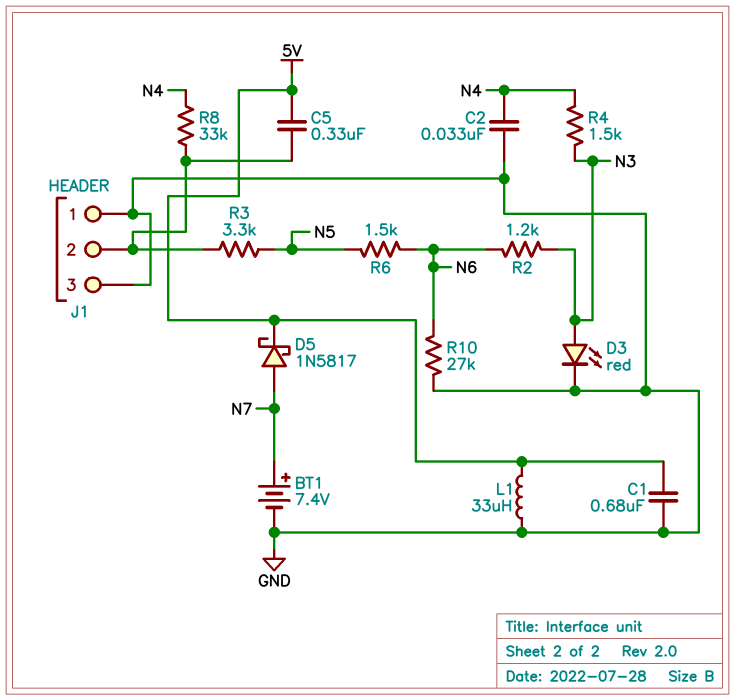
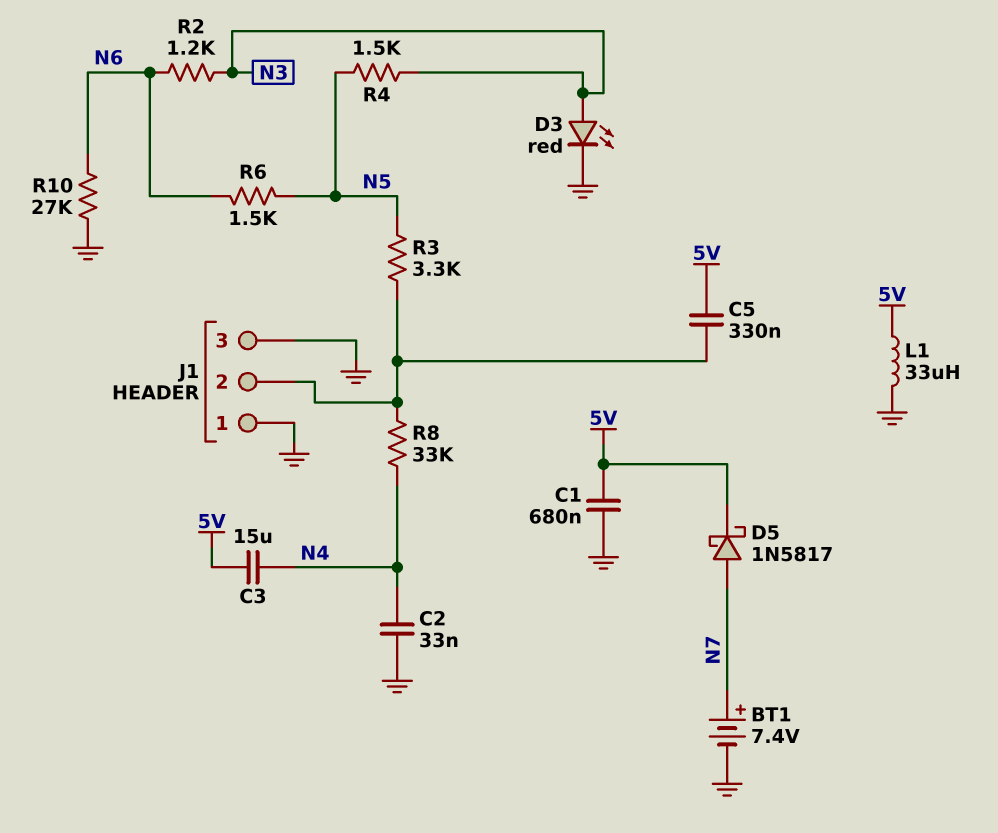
C3: none -> 15uF (5V, N4)
R4: 1.5k (N3, N4) -> 1.5k (N3, N5)

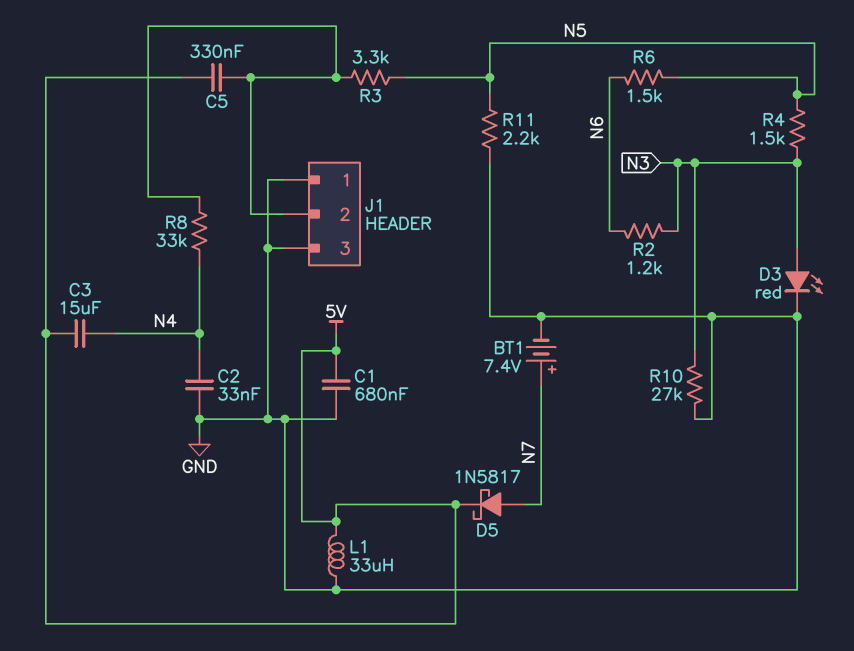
R10: 27k (GND, N6) -> 27k (GND, N3)
R11: none -> 2.2k (GND, N5)

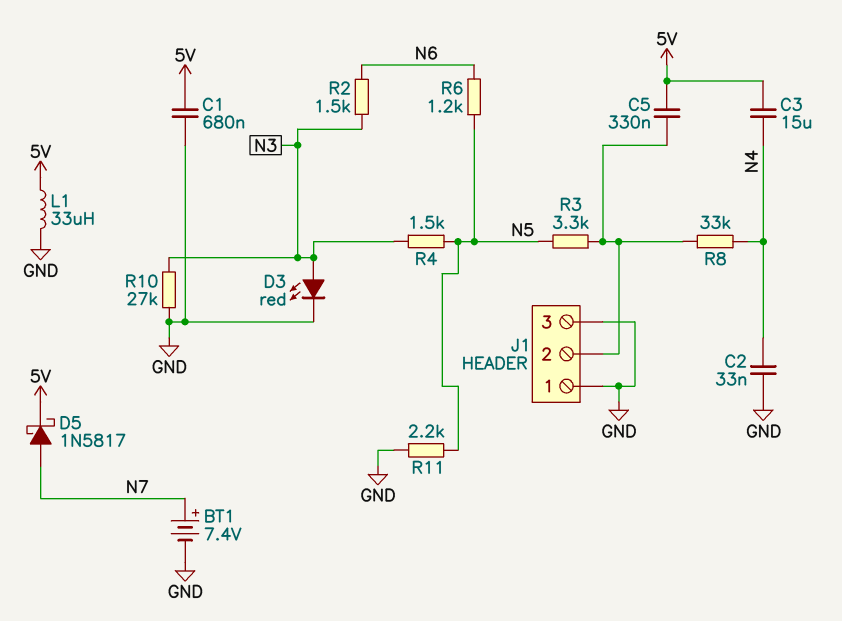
R2: 1.2k (N3, N6) -> 1.5k (N3, N6)
R6: 1.5k (N5, N6) -> 1.2k (N5, N6)

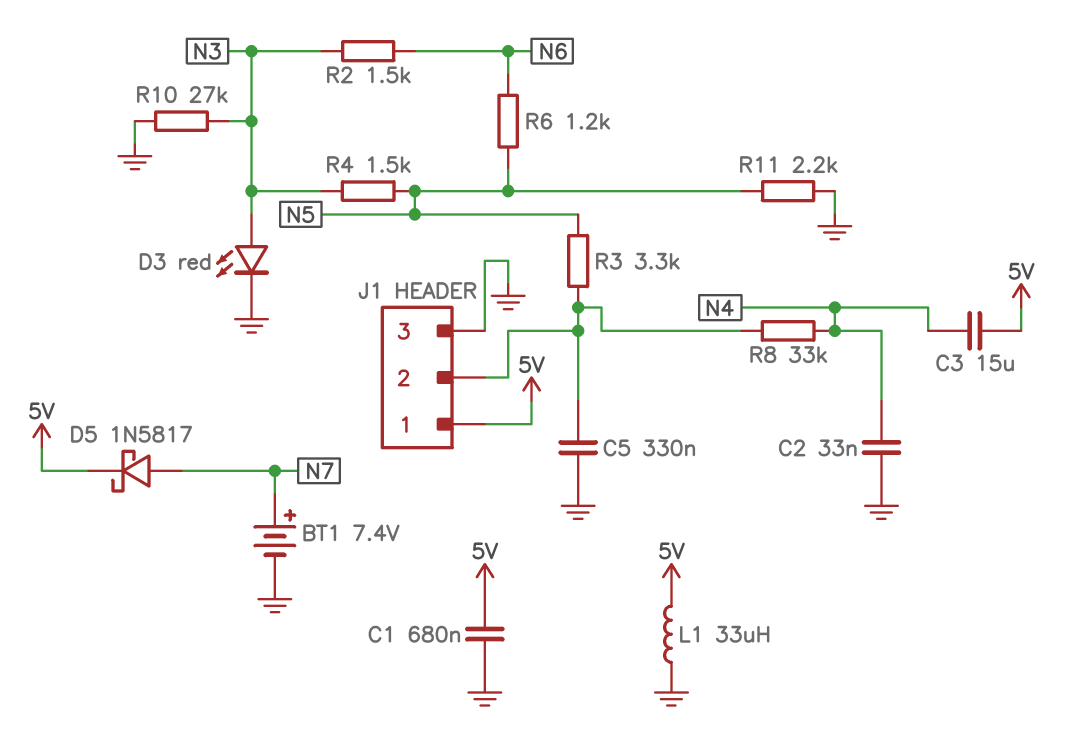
C5: 330nF (5V, J1/2) -> 330nF (GND, J1/2)
J1 pin 1: GND -> 5V

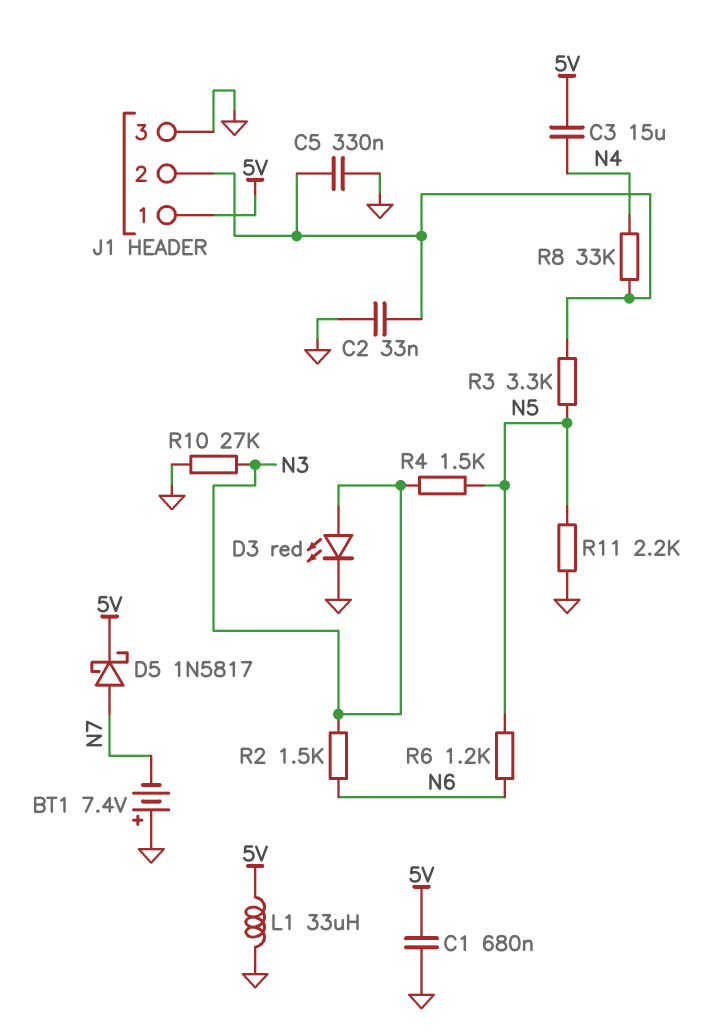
BT1: 7.4V (plus N7, minus GND) -> 7.4V (plus GND, minus N7)
C2: 33nF (GND, N4) -> 33nF (GND, J1/2)

